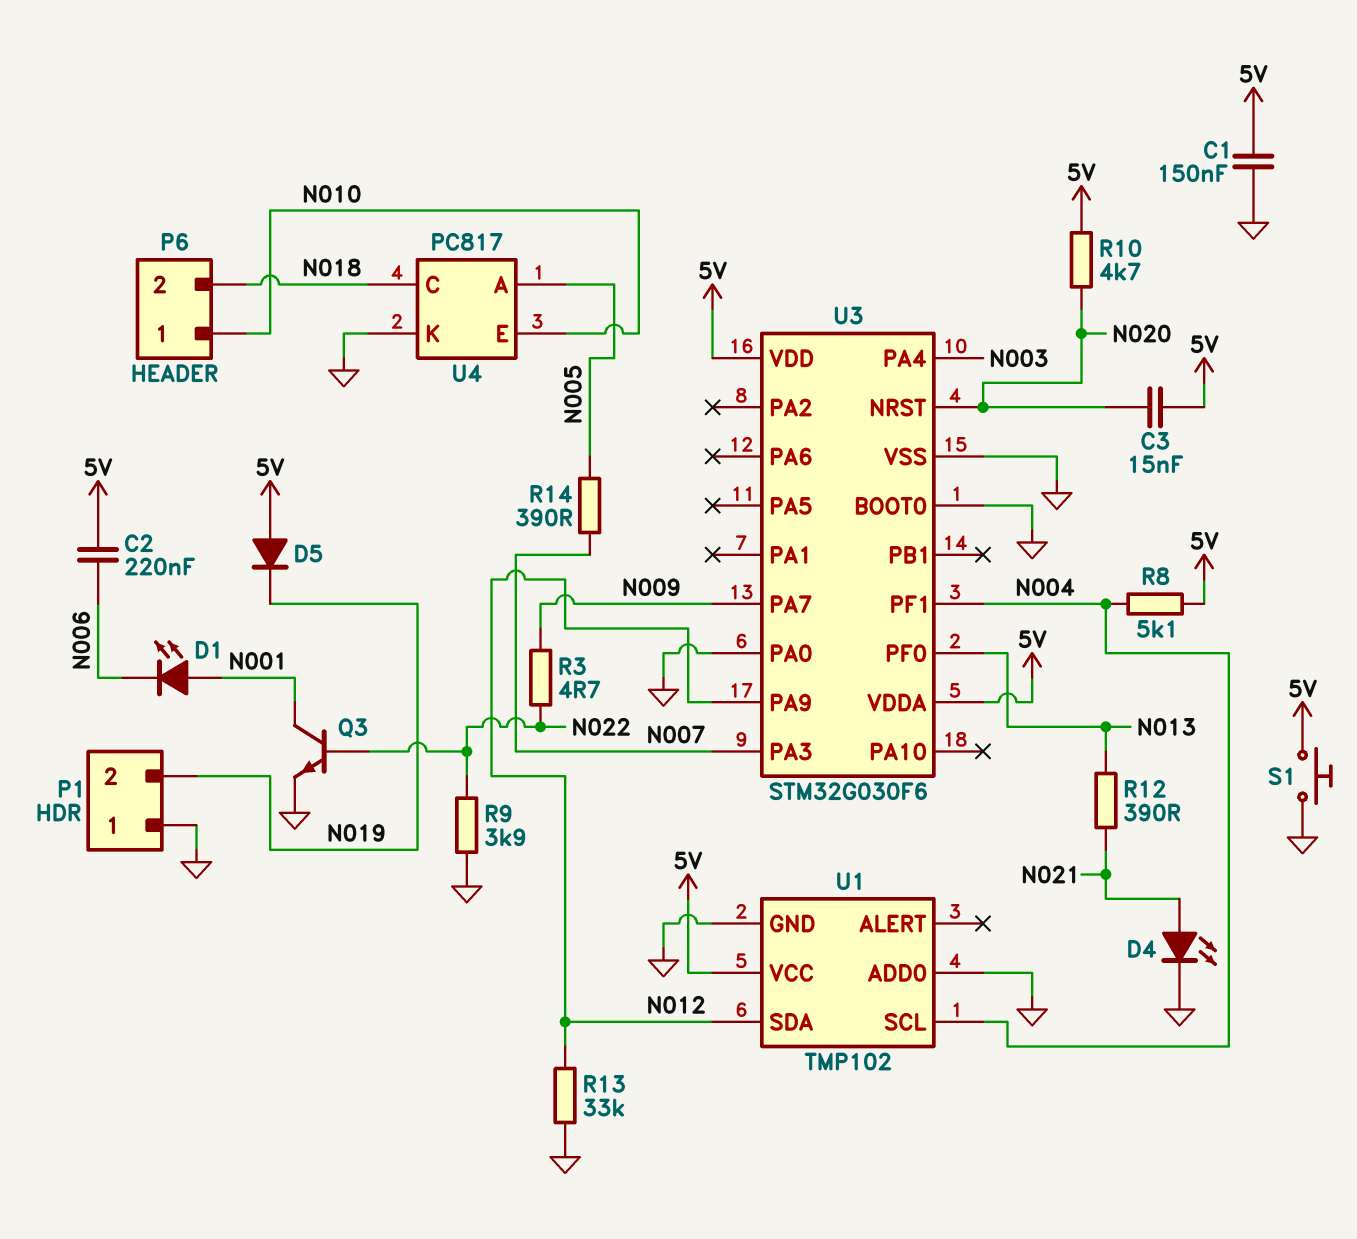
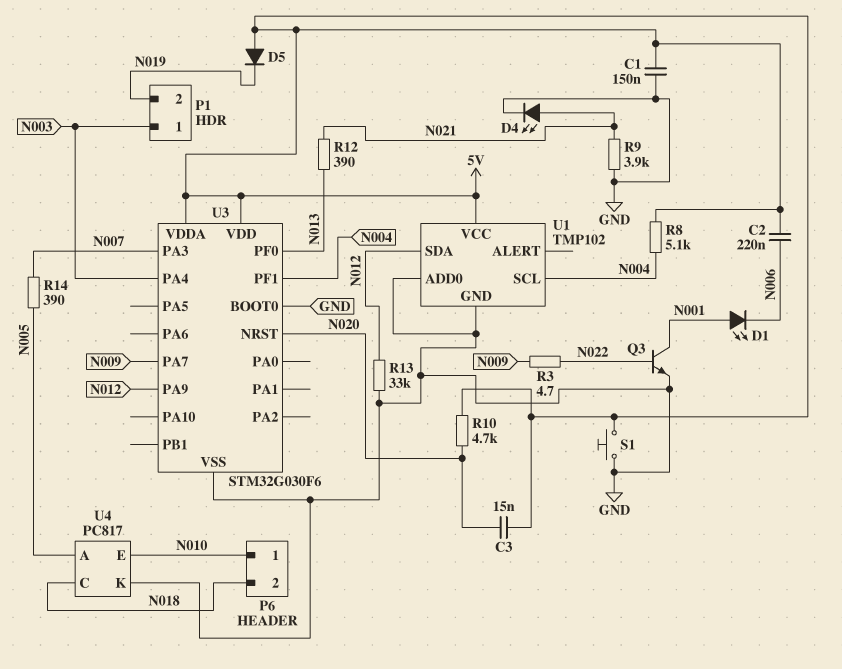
P1 pin 1: GND -> N003
R9: 3.9k (GND, N022) -> 3.9k (GND, N021)
U3 pin PA0: GND -> none

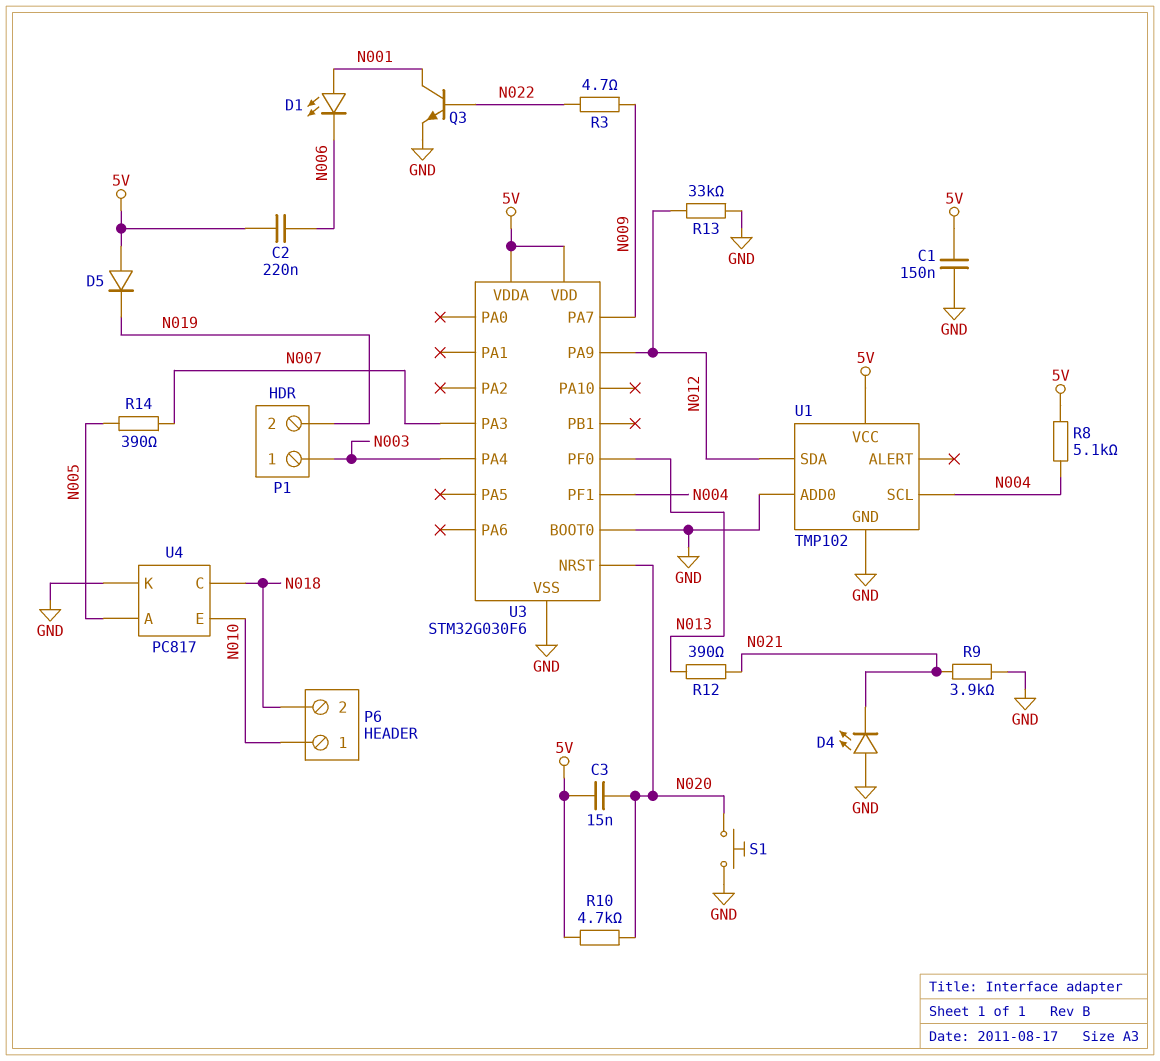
D4: LED (A N021, K GND) -> LED (A GND, K N021)
S1: button (5V, GND) -> button (GND, N020)

